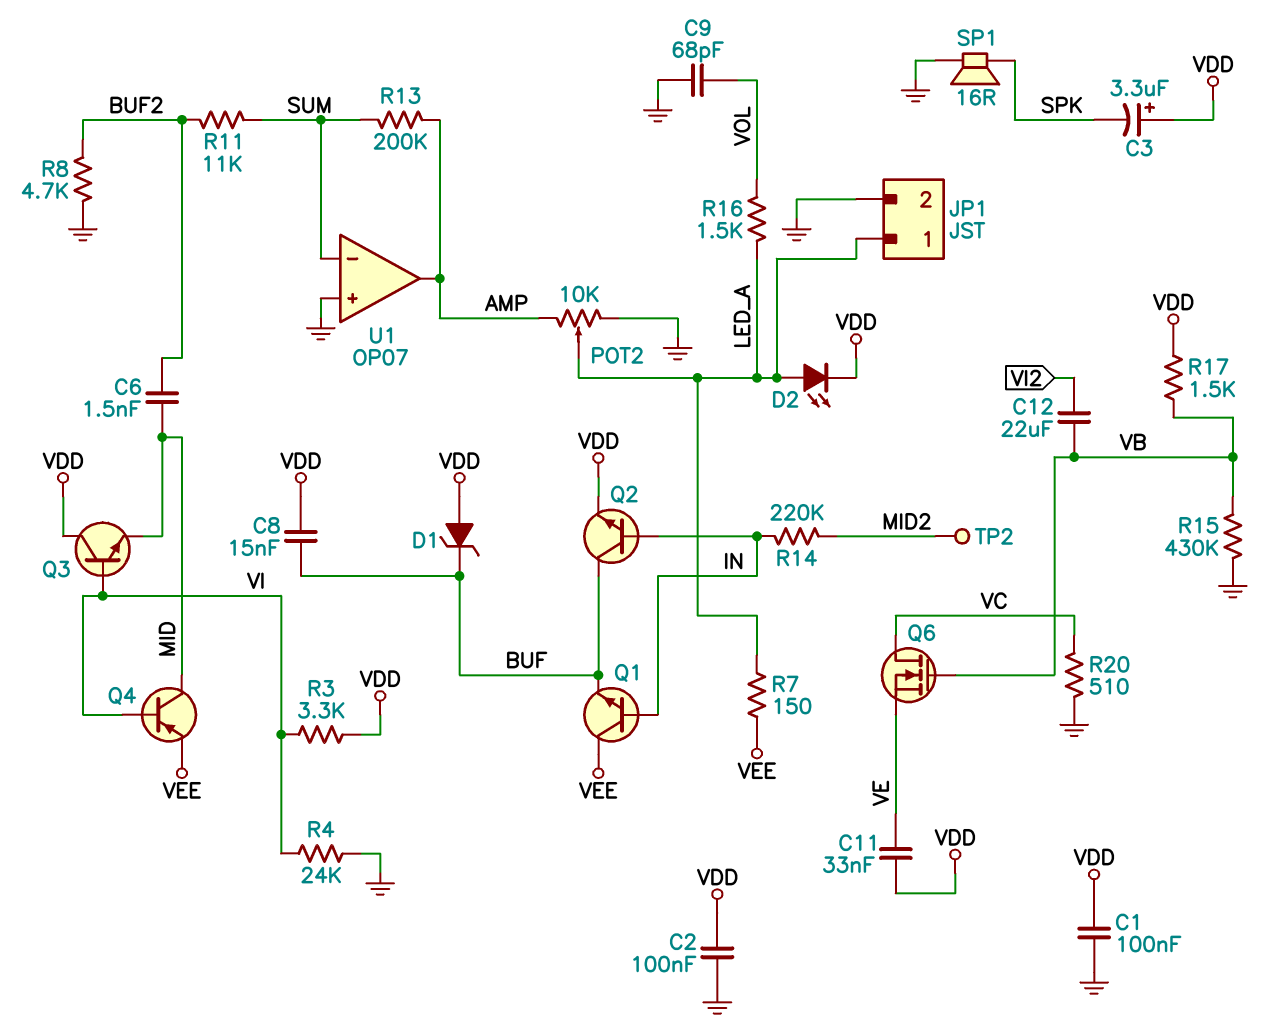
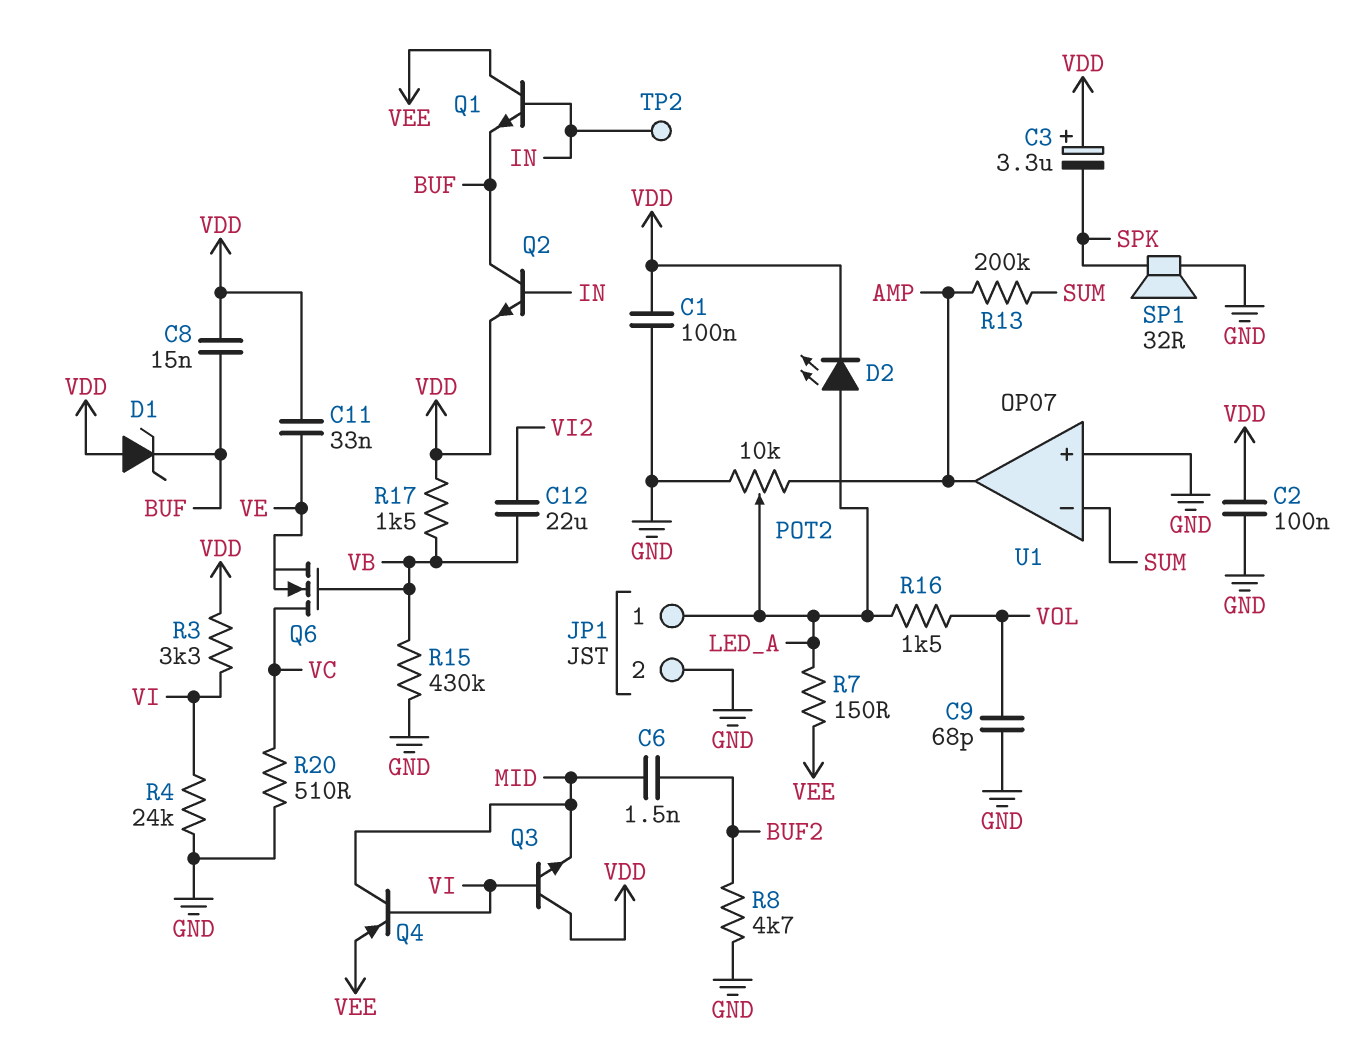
R11: 11k (BUF2, SUM) -> none
R14: 220k (IN, MID2) -> none
SP1: speaker 16R (GND, SPK) -> speaker 32R (GND, SPK)
TP2: test point (MID2) -> test point (IN)

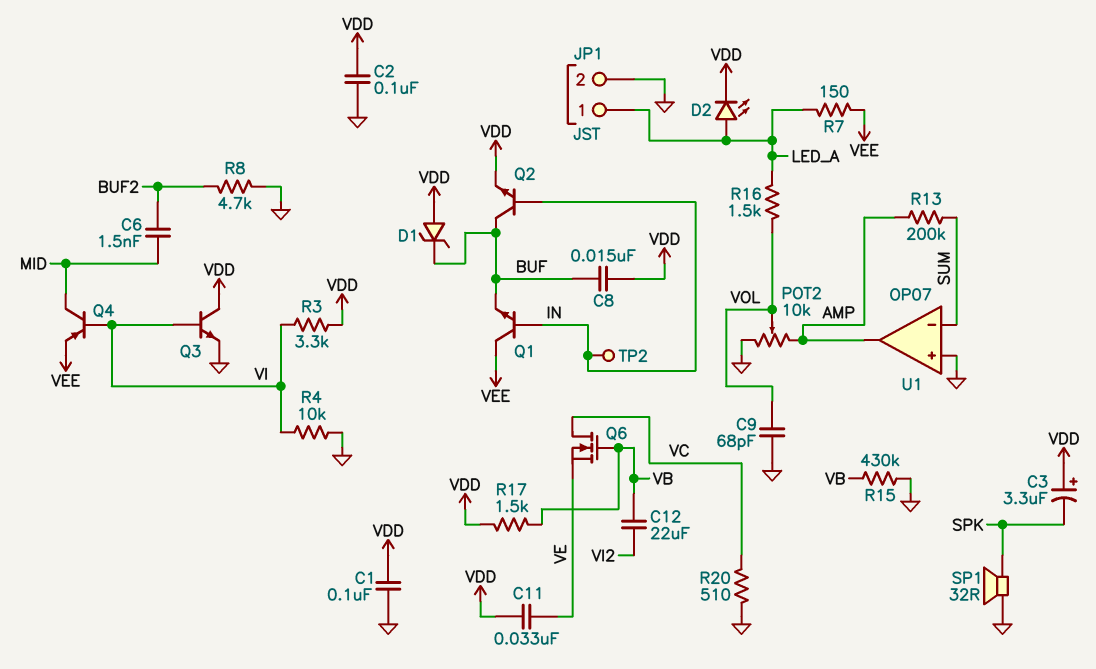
POT2: 10k (AMP, GND, wiper LED_A) -> 10k (AMP, GND, wiper VOL)
Q3: NPN (B VI, C VDD, E MID) -> NPN (B VI, C VDD, E GND)
R4: 24k (GND, VI) -> 10k (GND, VI)

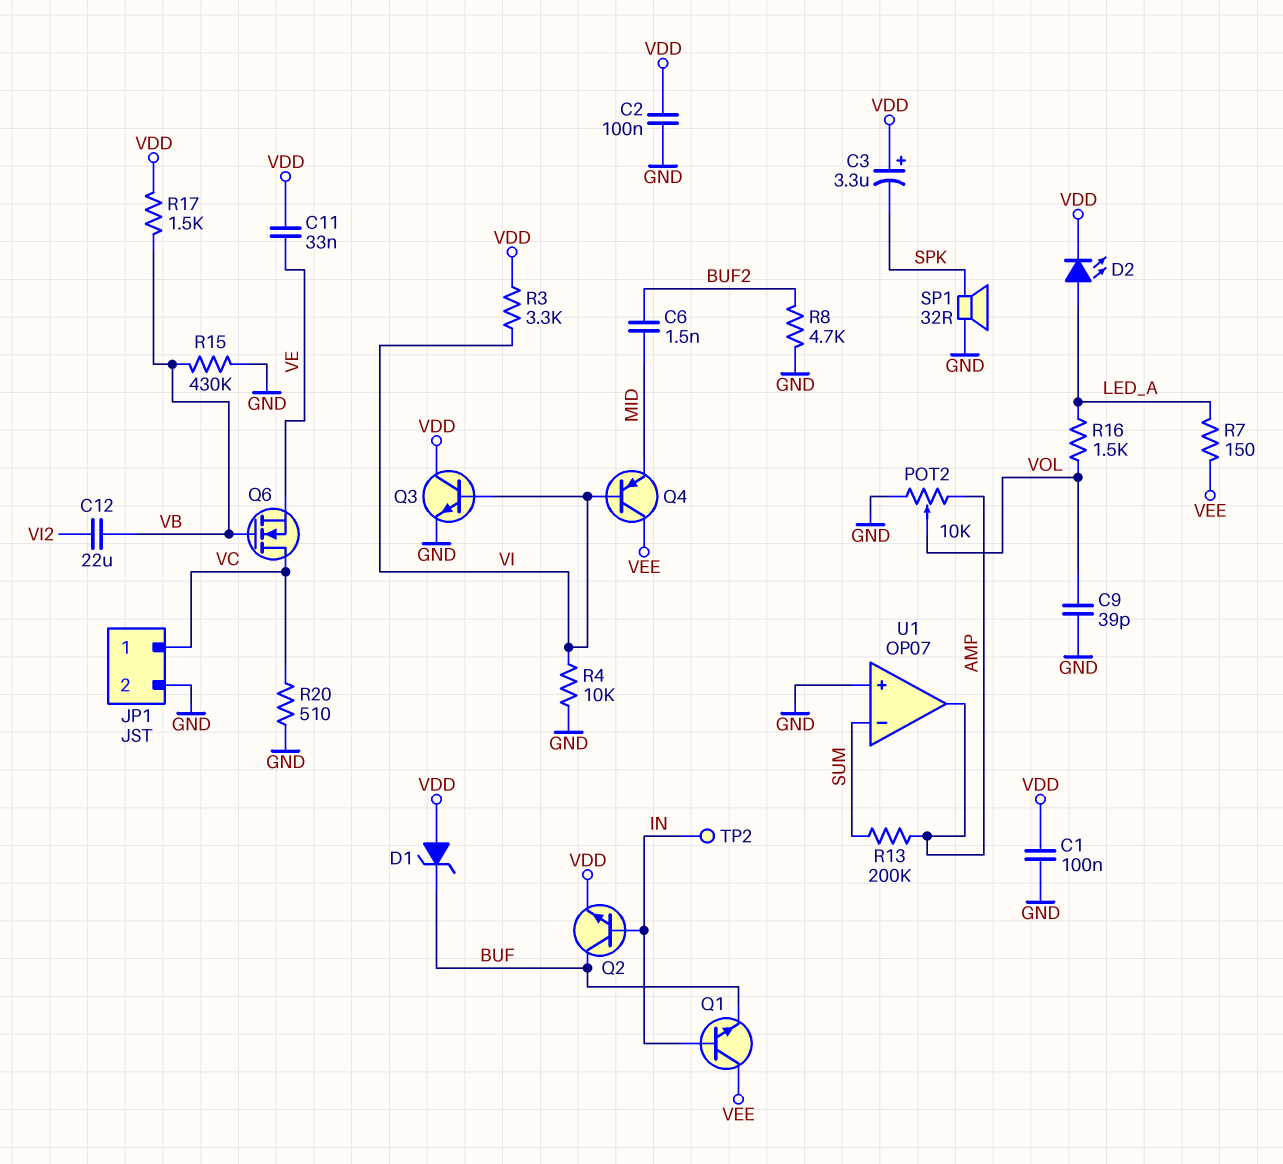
C8: 15nF (BUF, VDD) -> none
C9: 68pF (GND, VOL) -> 39pF (GND, VOL)
JP1 pin 1: LED_A -> VC
Q4: PNP (B VI, C MID, E VEE) -> PNP (B VI, C VEE, E MID)

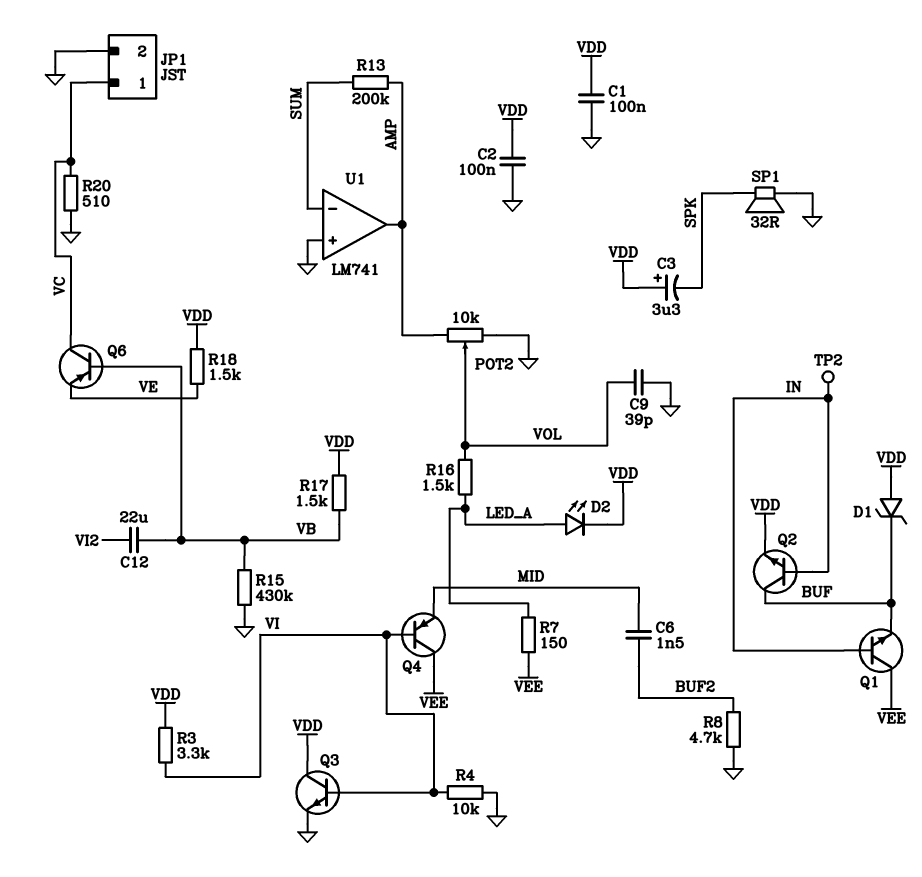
C11: 33nF (VDD, VE) -> none
Q6: NMOS (G VB, D VC, S VE) -> PNP (B VB, C VC, E VE)
R18: none -> 1.5k (VDD, VE)
U1: OP07 -> LM741

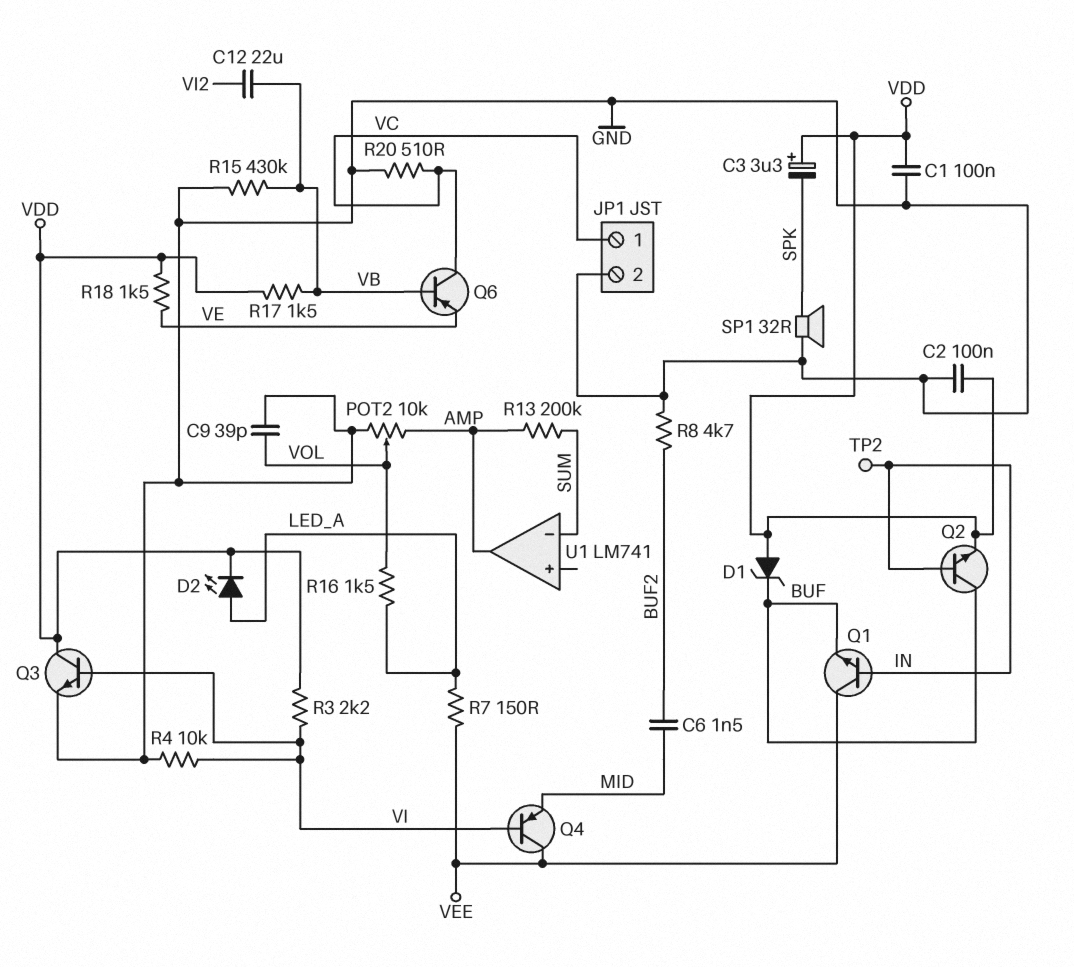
R3: 3.3k (VDD, VI) -> 2.2k (VDD, VI)
U1 pin in+: GND -> none

